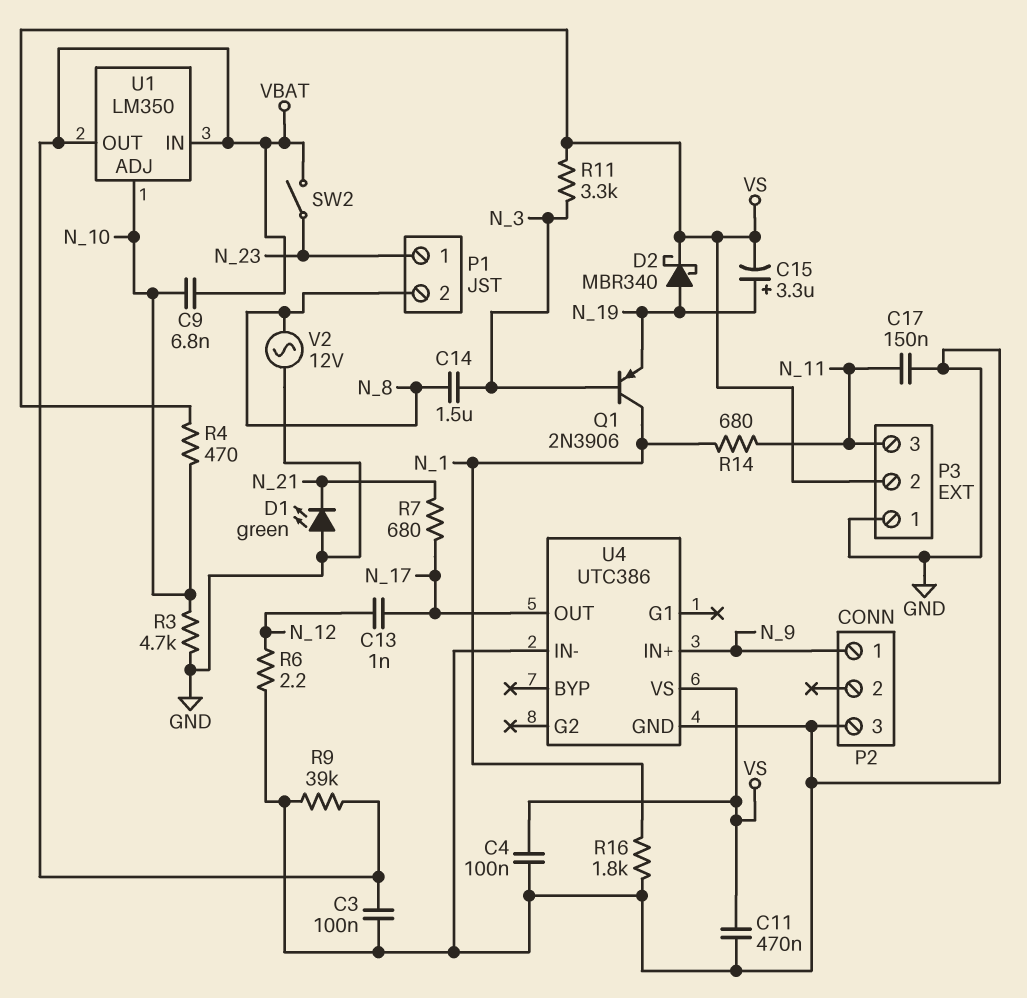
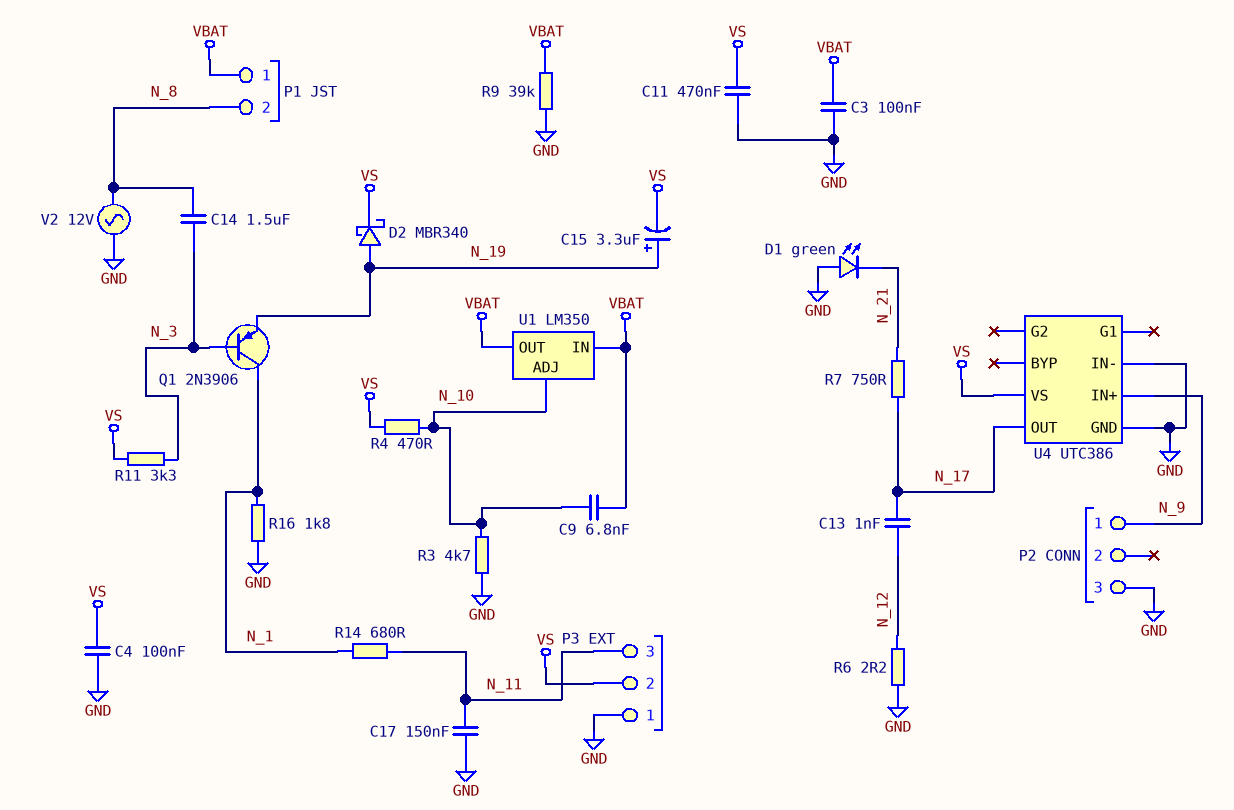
P1 pin 1: N_23 -> VBAT
R7: 680 (N_17, N_21) -> 750 (N_17, N_21)
SW2: switch (N_23, VBAT) -> none

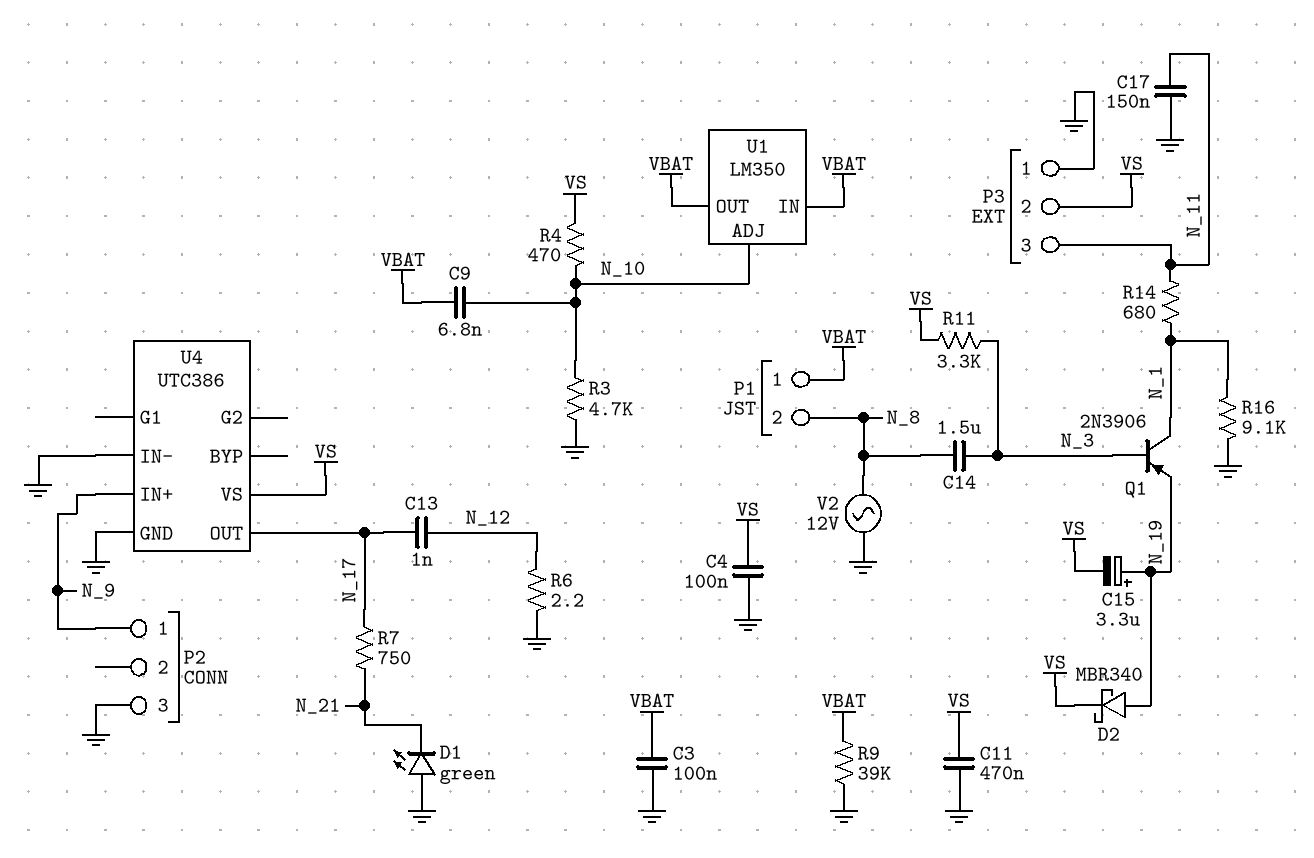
R16: 1.8k (GND, N_1) -> 9.1k (GND, N_1)

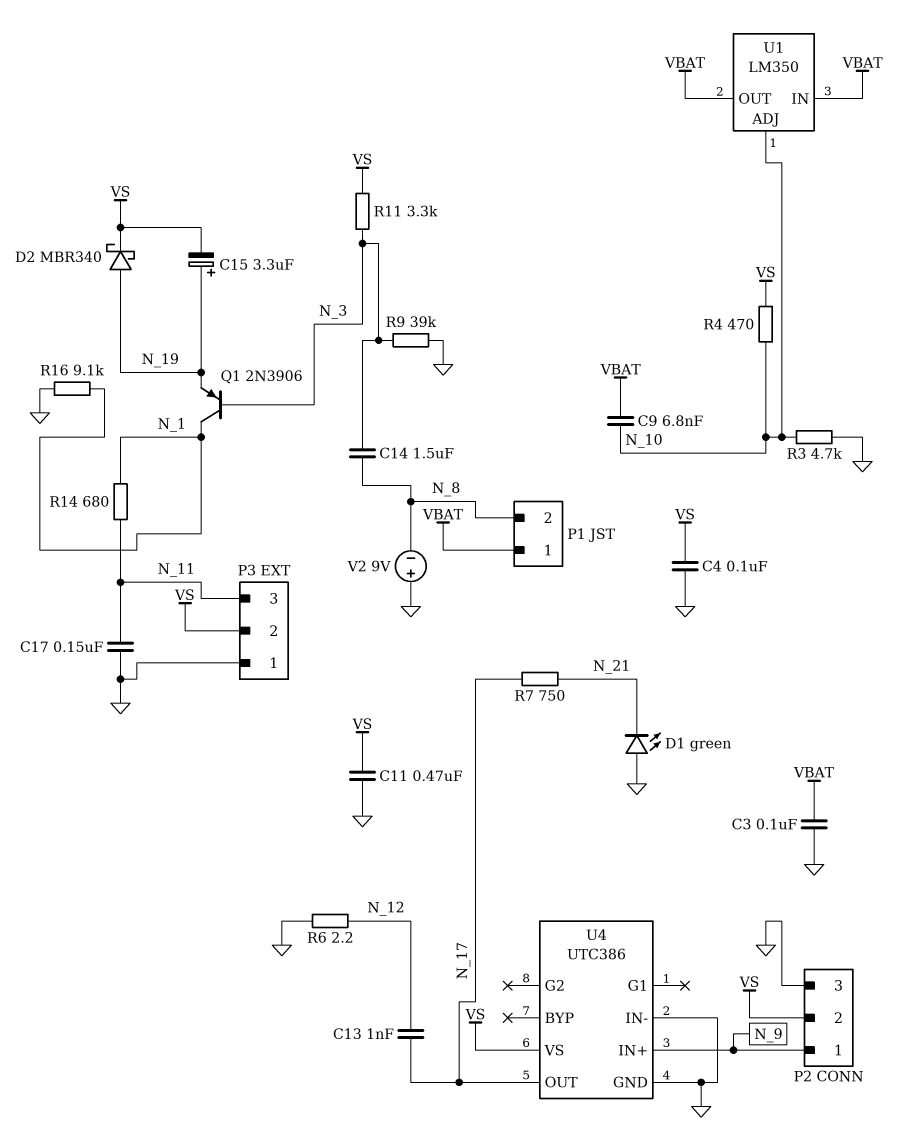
P2 pin 2: none -> VS
R9: 39k (GND, VBAT) -> 39k (GND, N_3)
V2: AC 12V (GND, N_8) -> 9V (plus GND, minus N_8)

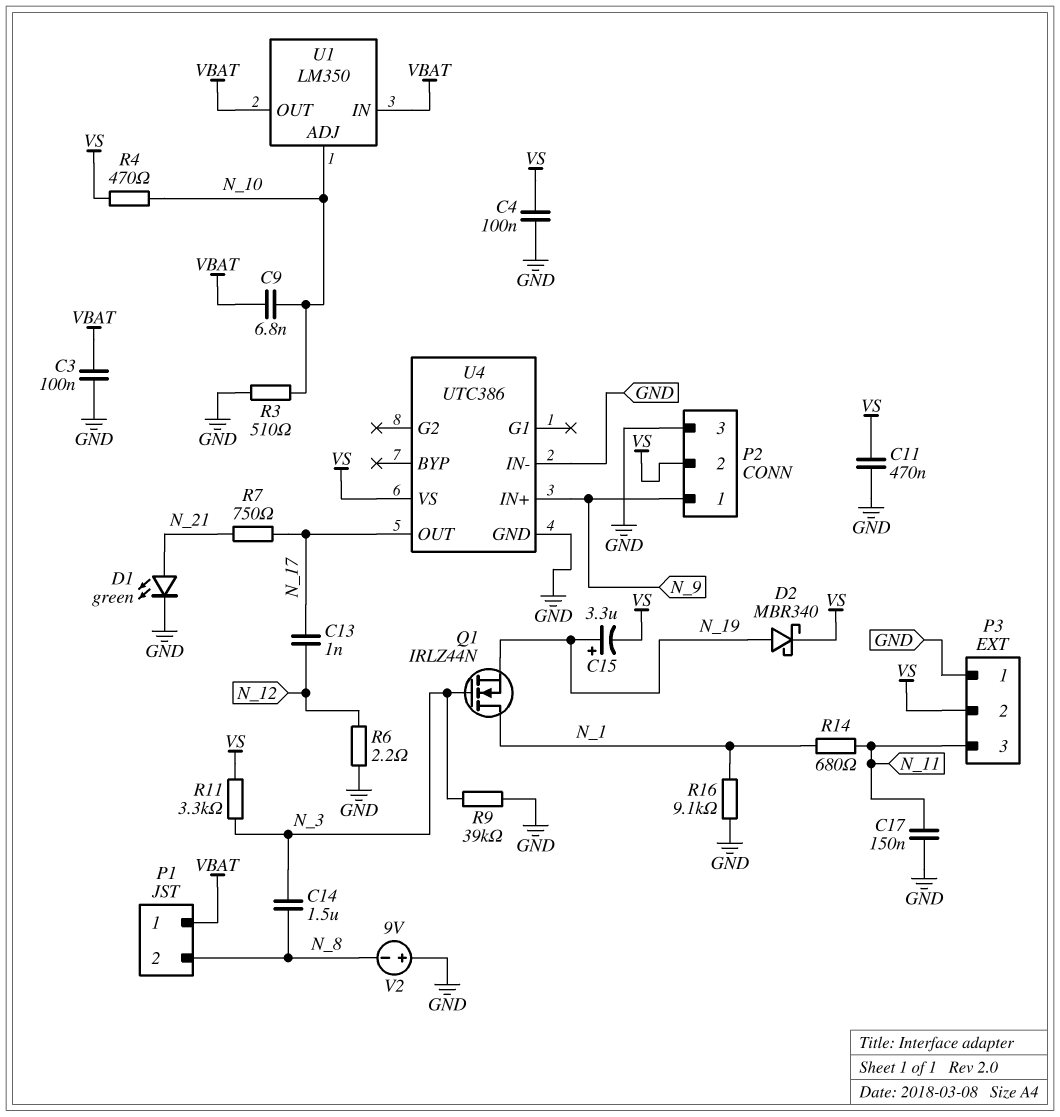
D1: LED green (A GND, K N_21) -> LED green (A N_21, K GND)
Q1: PNP 2N3906 (B N_3, C N_1, E N_19) -> NMOS IRLZ44N (G N_3, D N_1, S N_19)
R3: 4.7k (GND, N_10) -> 510 (GND, N_10)

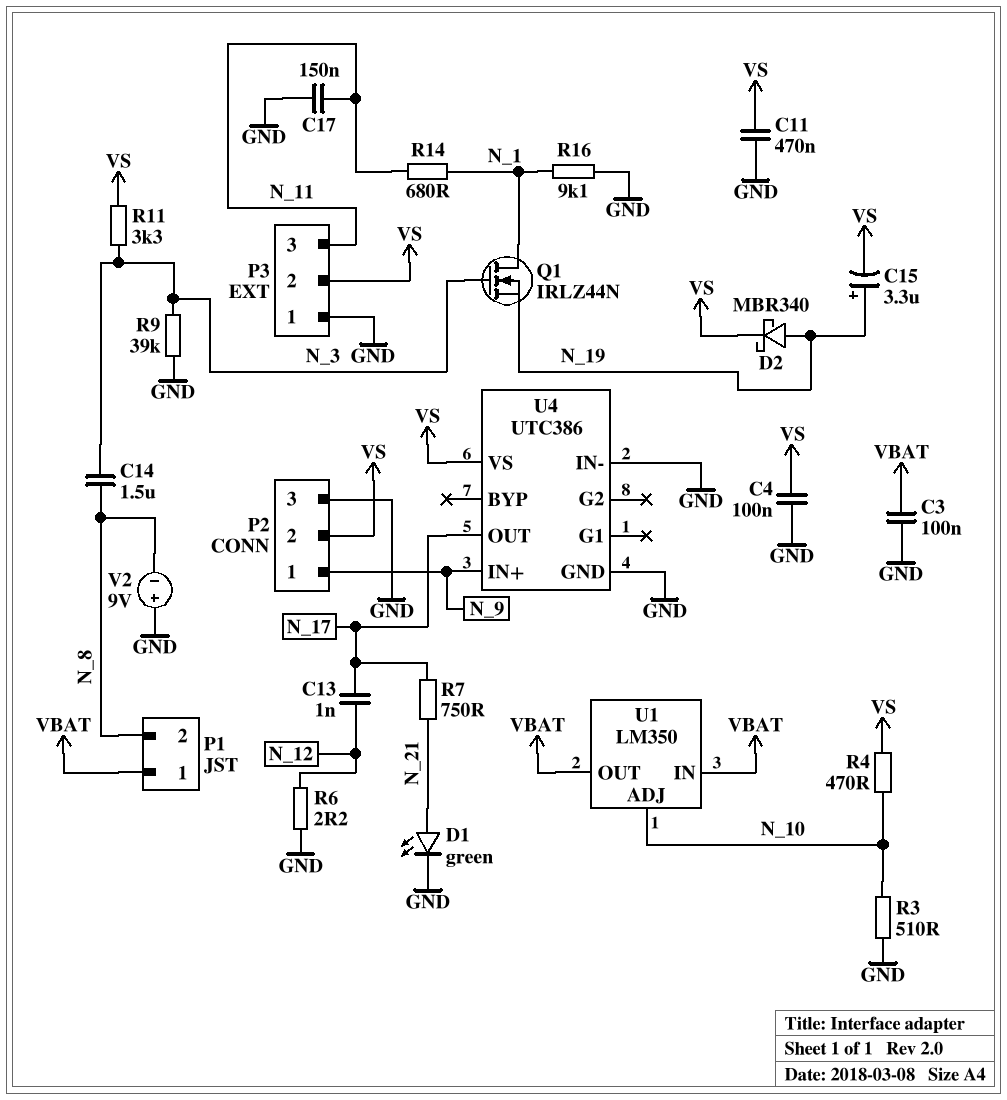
C9: 6.8nF (N_10, VBAT) -> none

